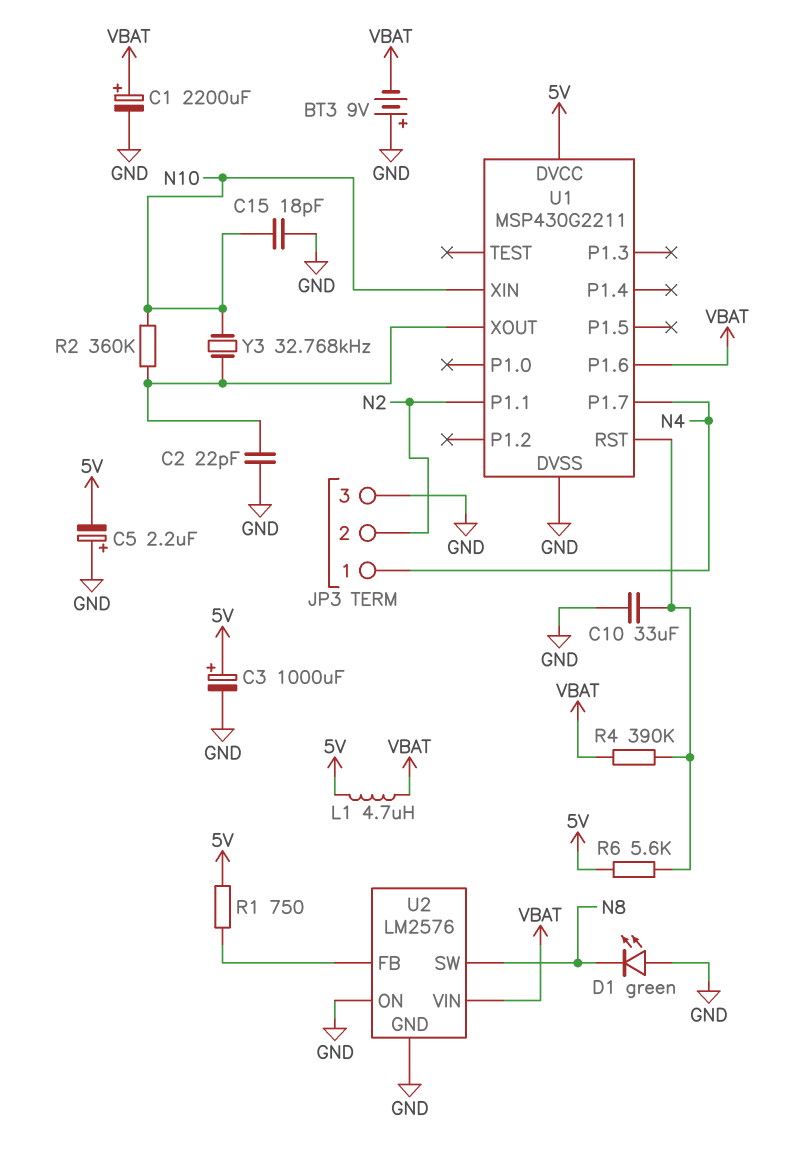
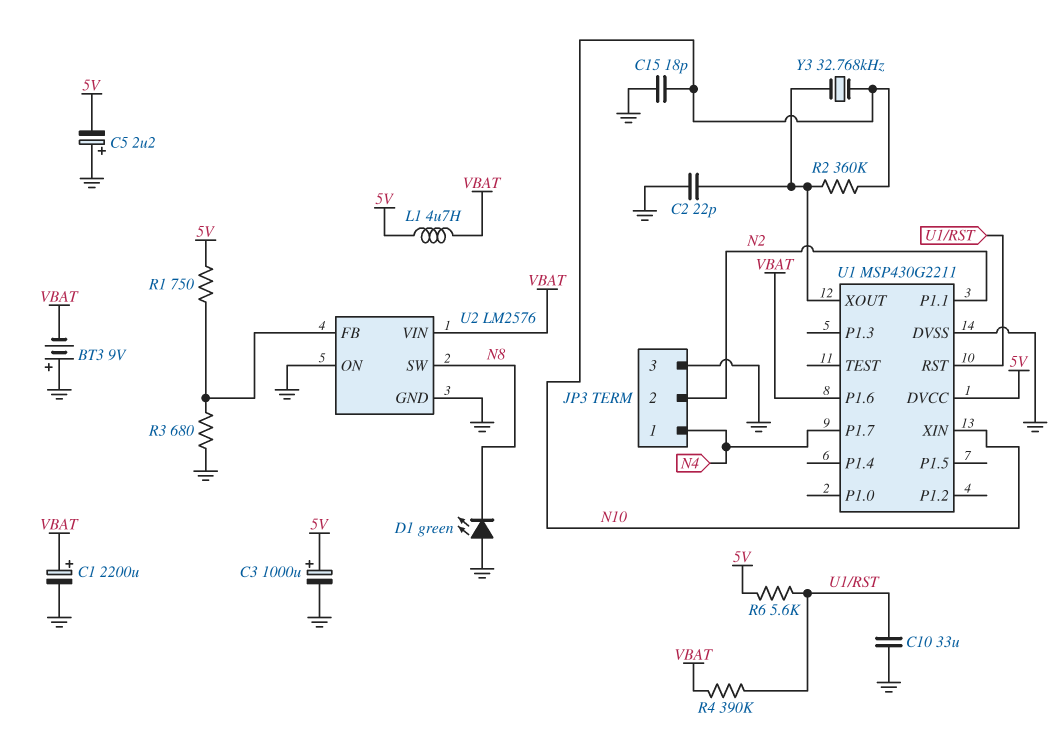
R3: none -> 680 (GND, U2/FB)

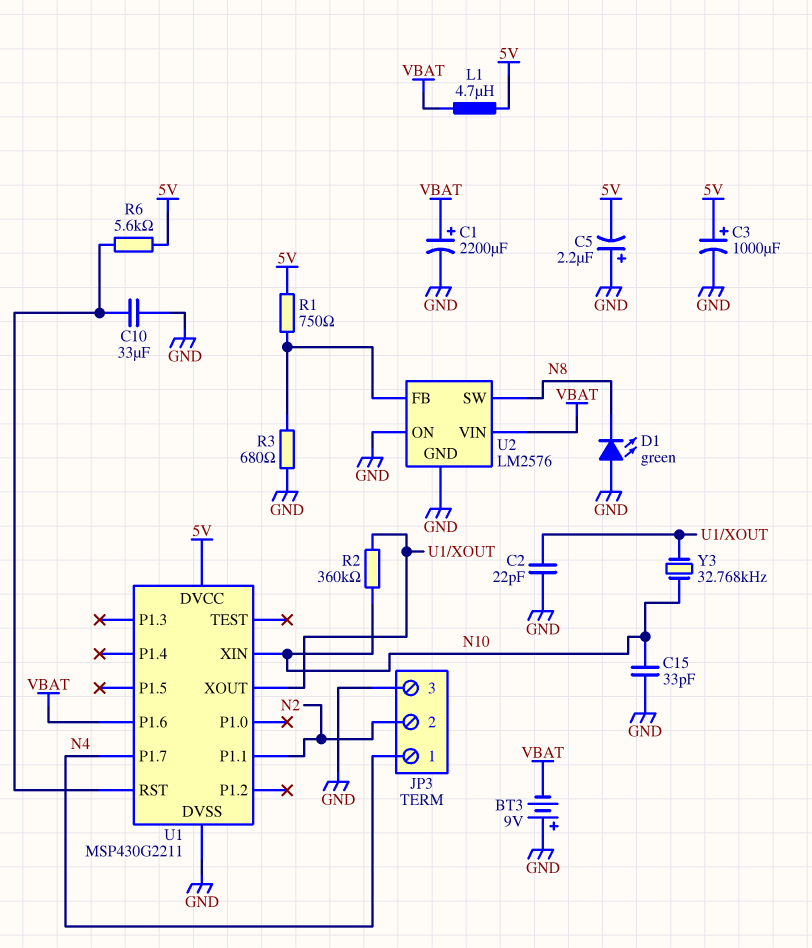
C15: 18pF (GND, N10) -> 33pF (GND, N10)
R4: 390k (U1/RST, VBAT) -> none

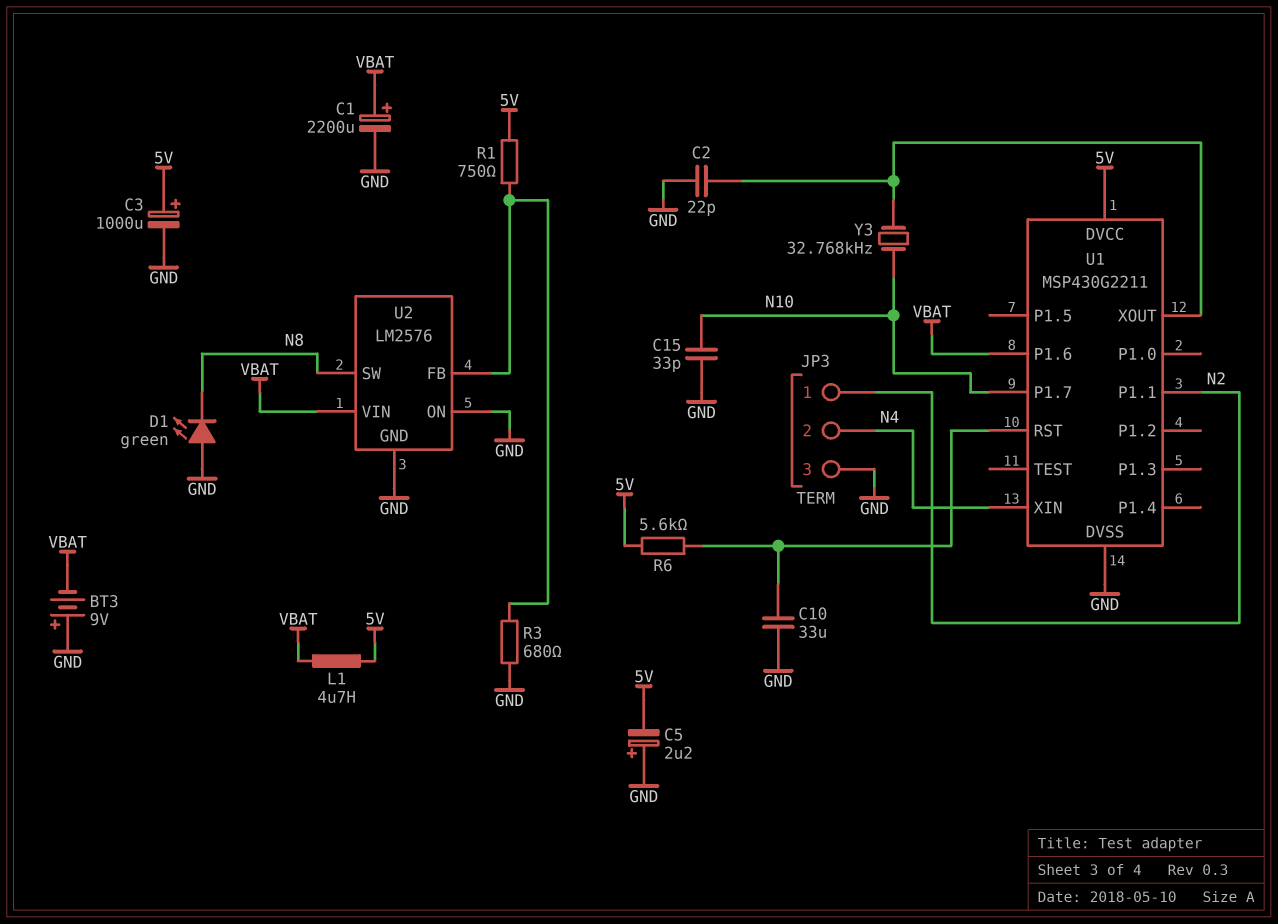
JP3 pin 1: N4 -> N2
JP3 pin 2: N2 -> N4
R2: 360k (N10, U1/XOUT) -> none
U1 pin P1.7: N4 -> N10
U1 pin XIN: N10 -> N4

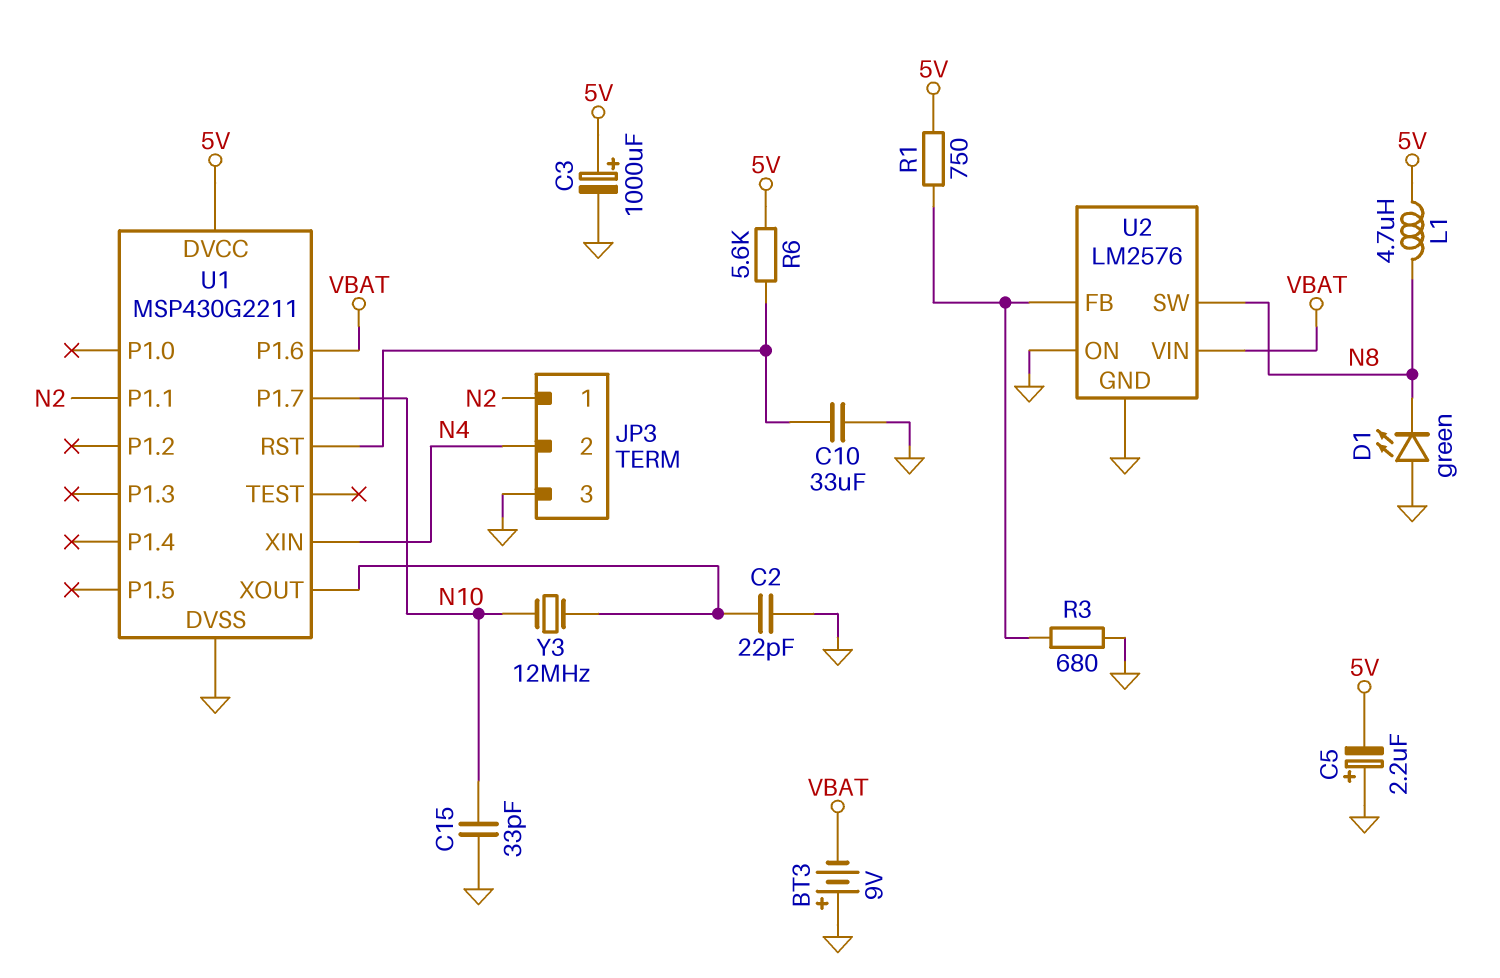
C1: 2200uF (plus VBAT, minus GND) -> none
L1: 4.7uH (5V, VBAT) -> 4.7uH (5V, N8)
Y3: 32.768kHz (N10, U1/XOUT) -> 12MHz (N10, U1/XOUT)

